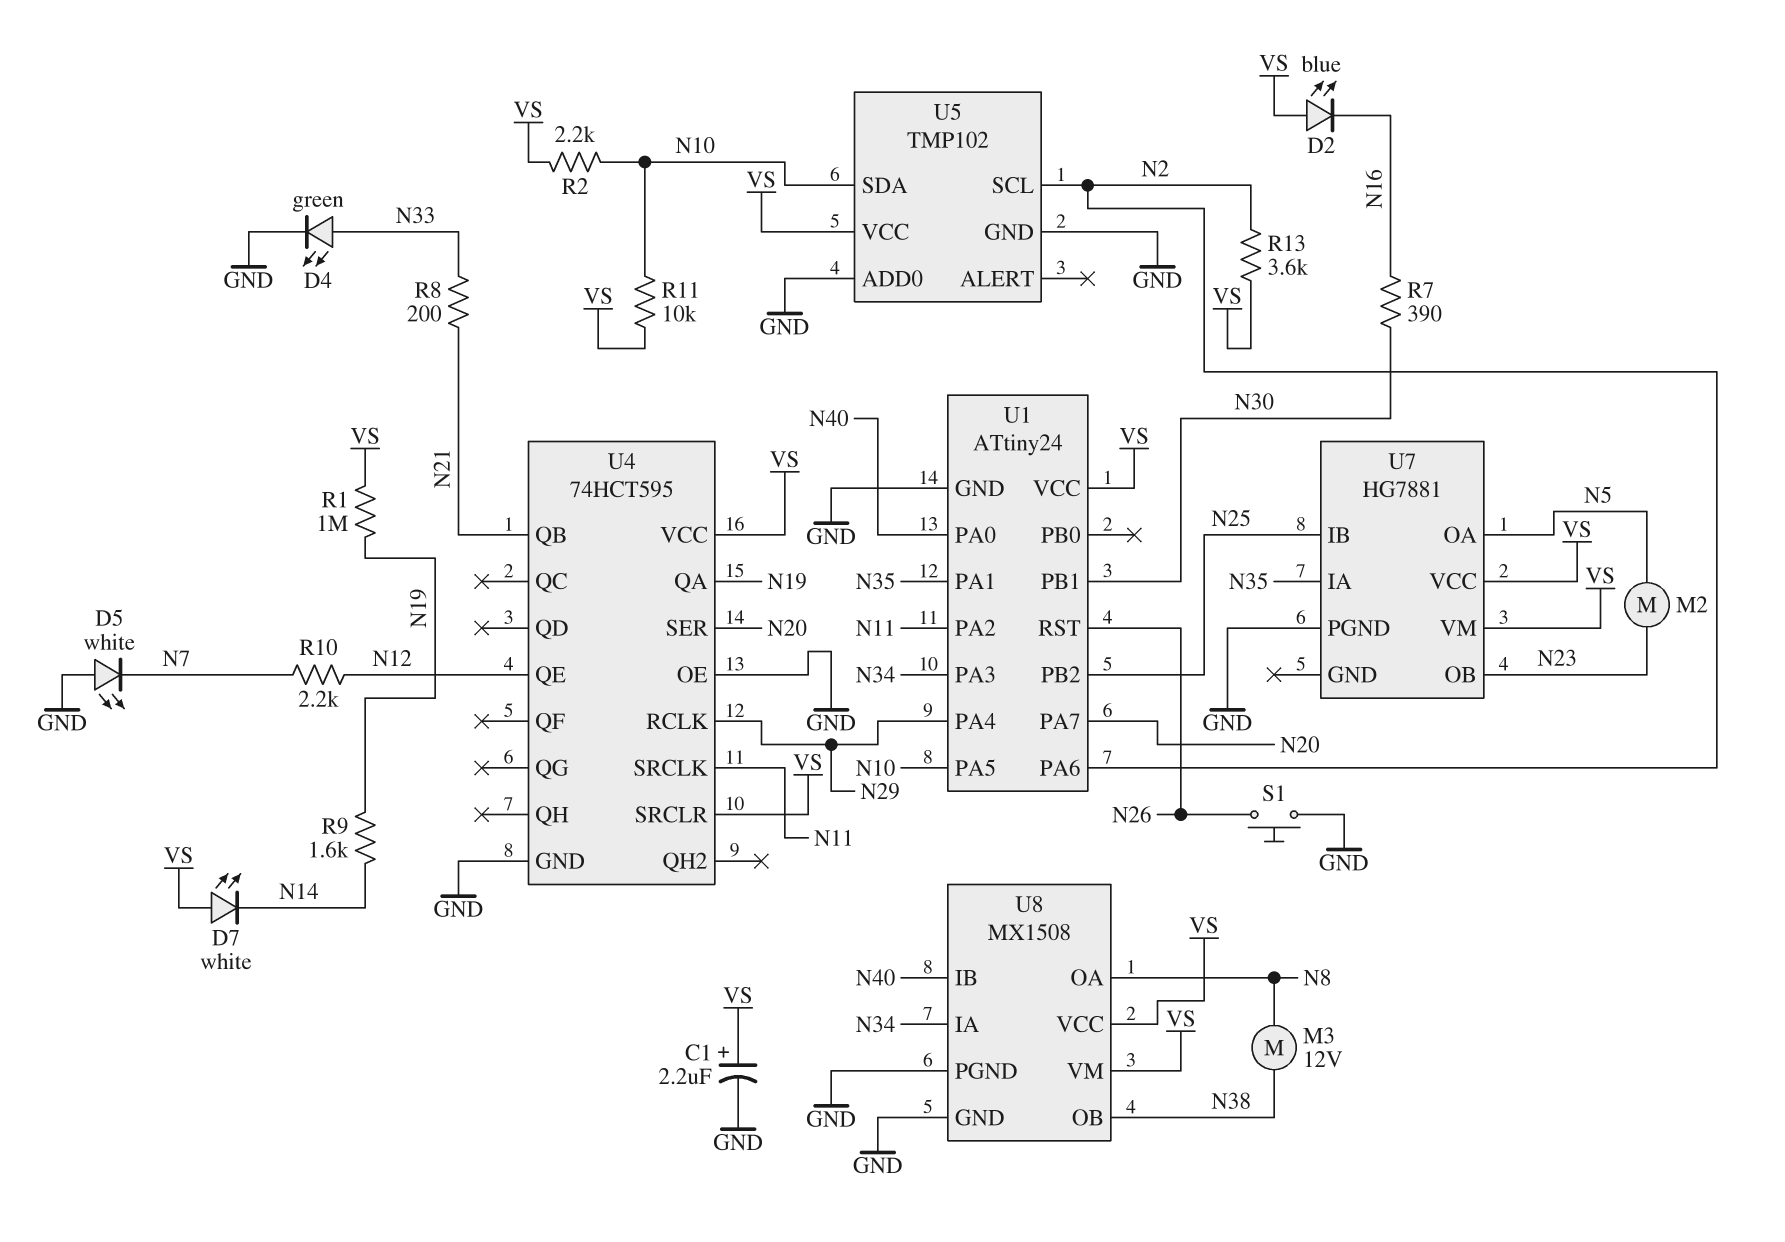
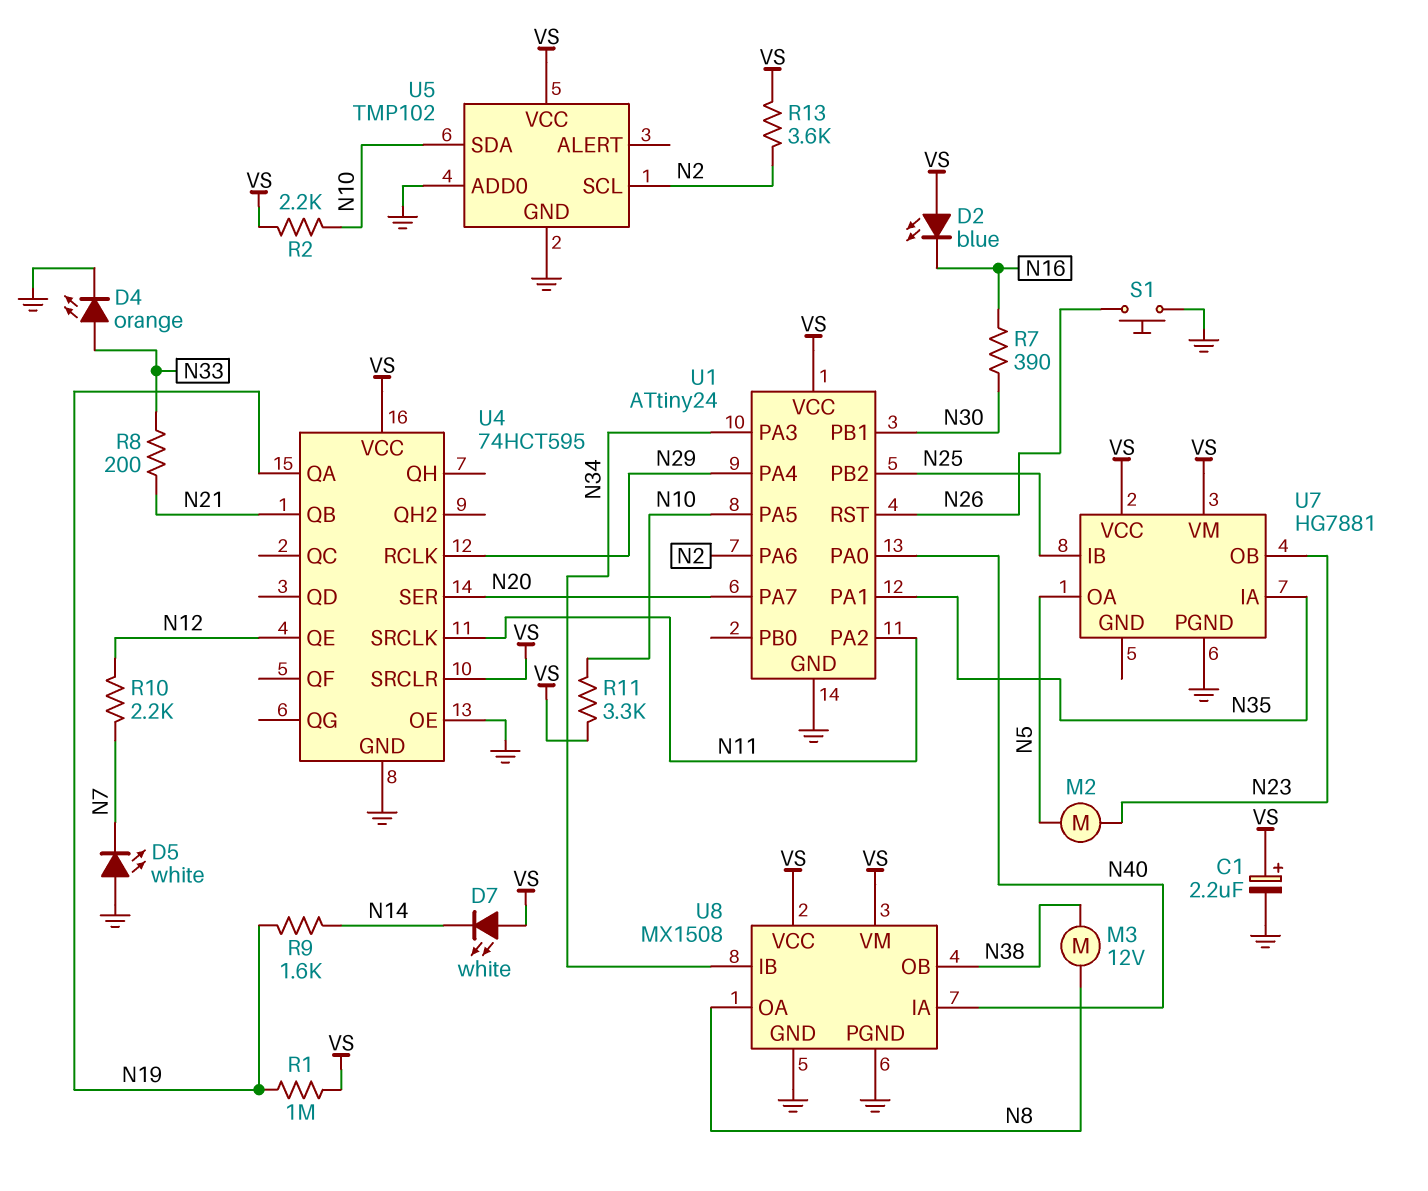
D4: LED green (A N33, K GND) -> LED orange (A N33, K GND)
R11: 10k (N10, VS) -> 3.3k (N10, VS)
U8 pin IA: N34 -> N40
U8 pin IB: N40 -> N34

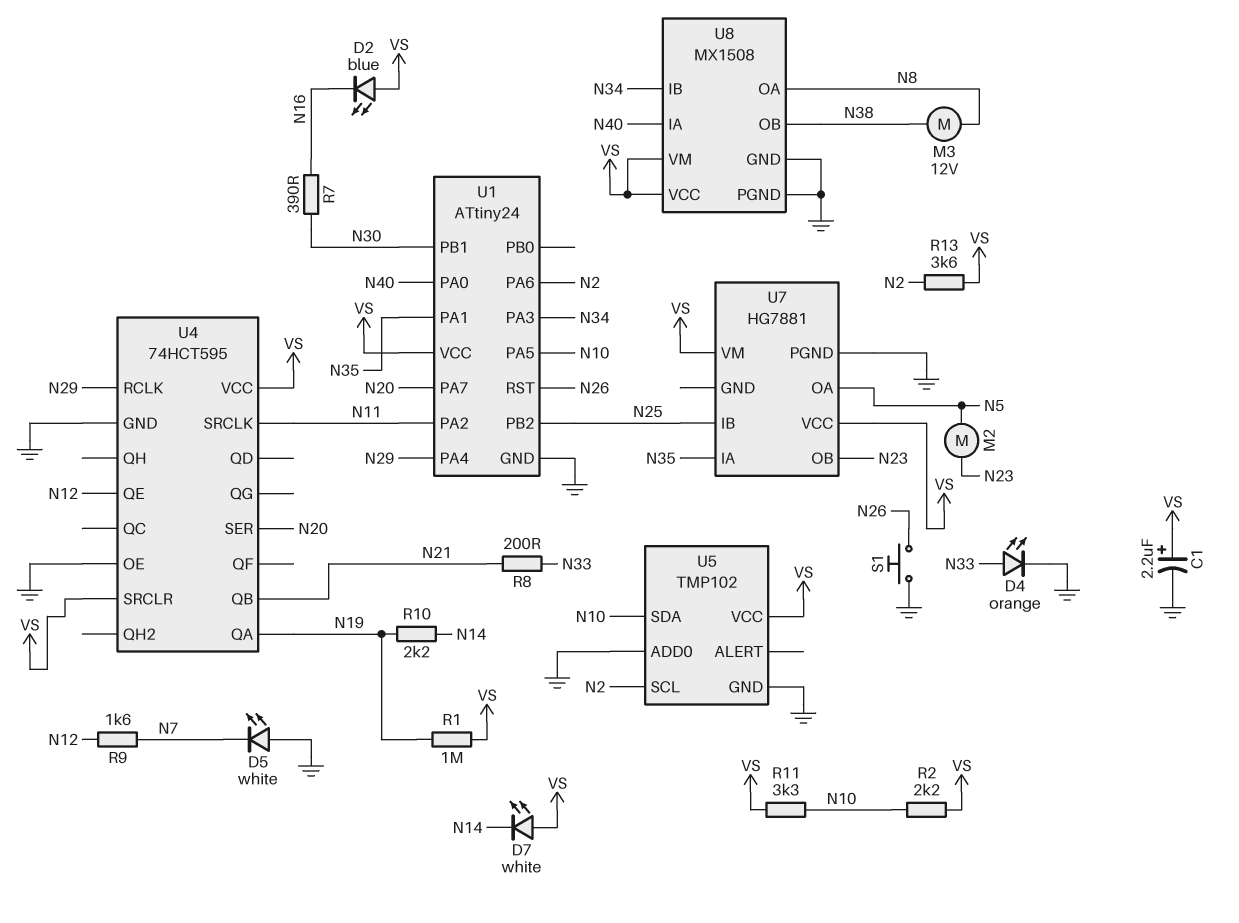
R9: 1.6k (N14, N19) -> 1.6k (N7, N12)
R10: 2.2k (N7, N12) -> 2.2k (N14, N19)

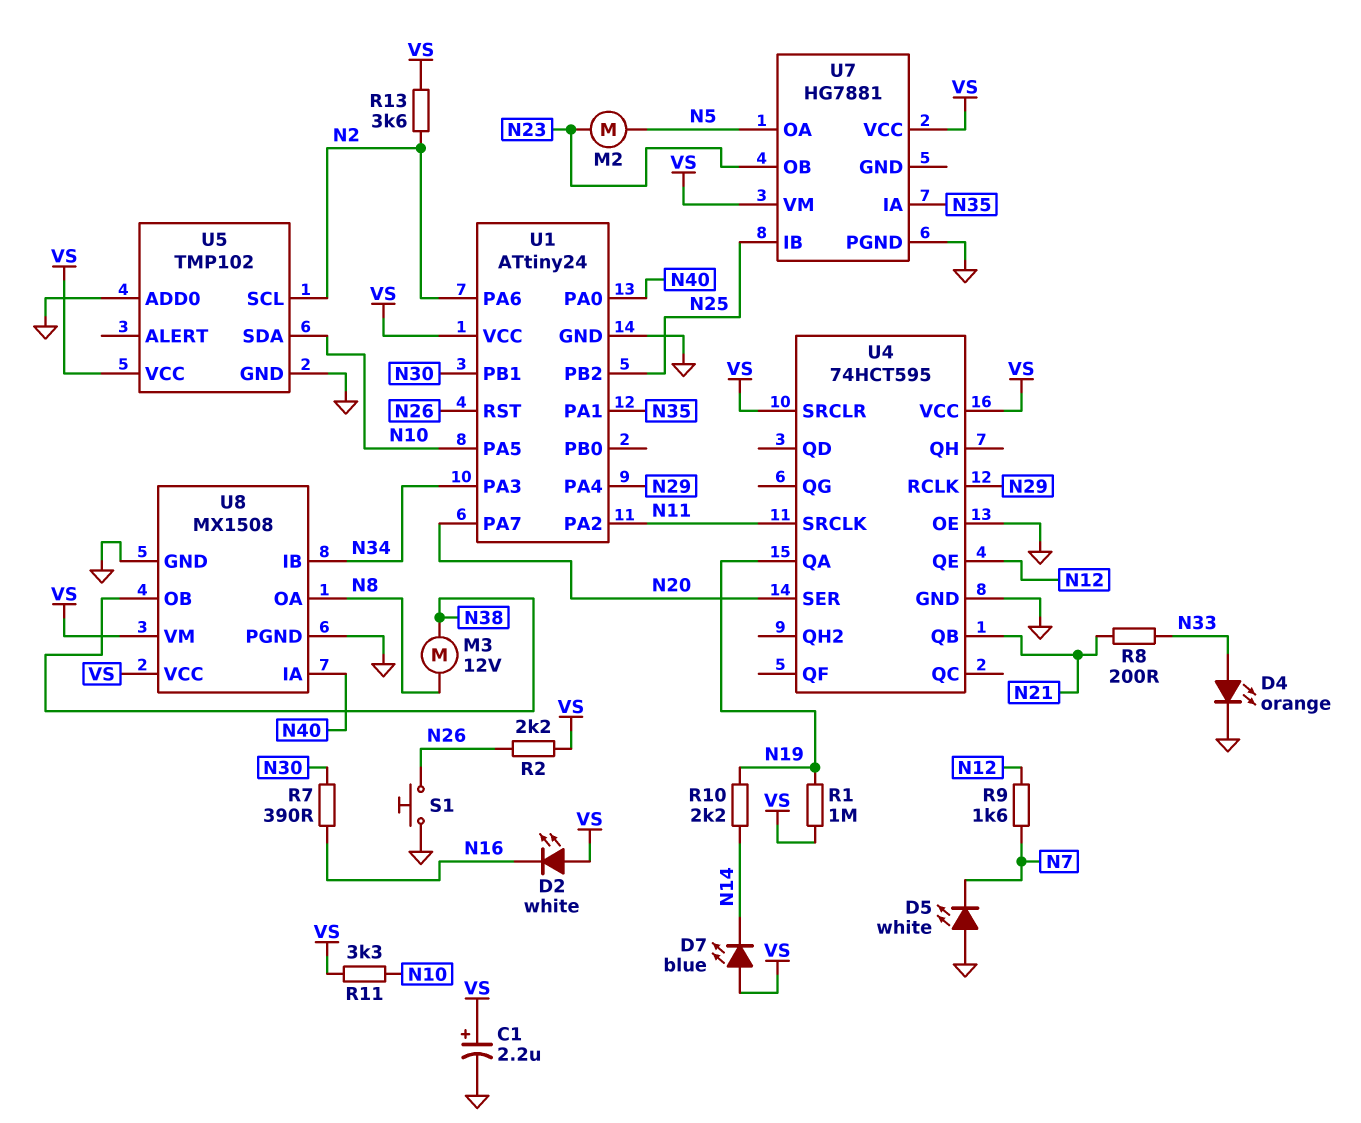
D2: LED blue (A VS, K N16) -> LED white (A VS, K N16)
D7: LED white (A VS, K N14) -> LED blue (A VS, K N14)
R2: 2.2k (N10, VS) -> 2.2k (N26, VS)

